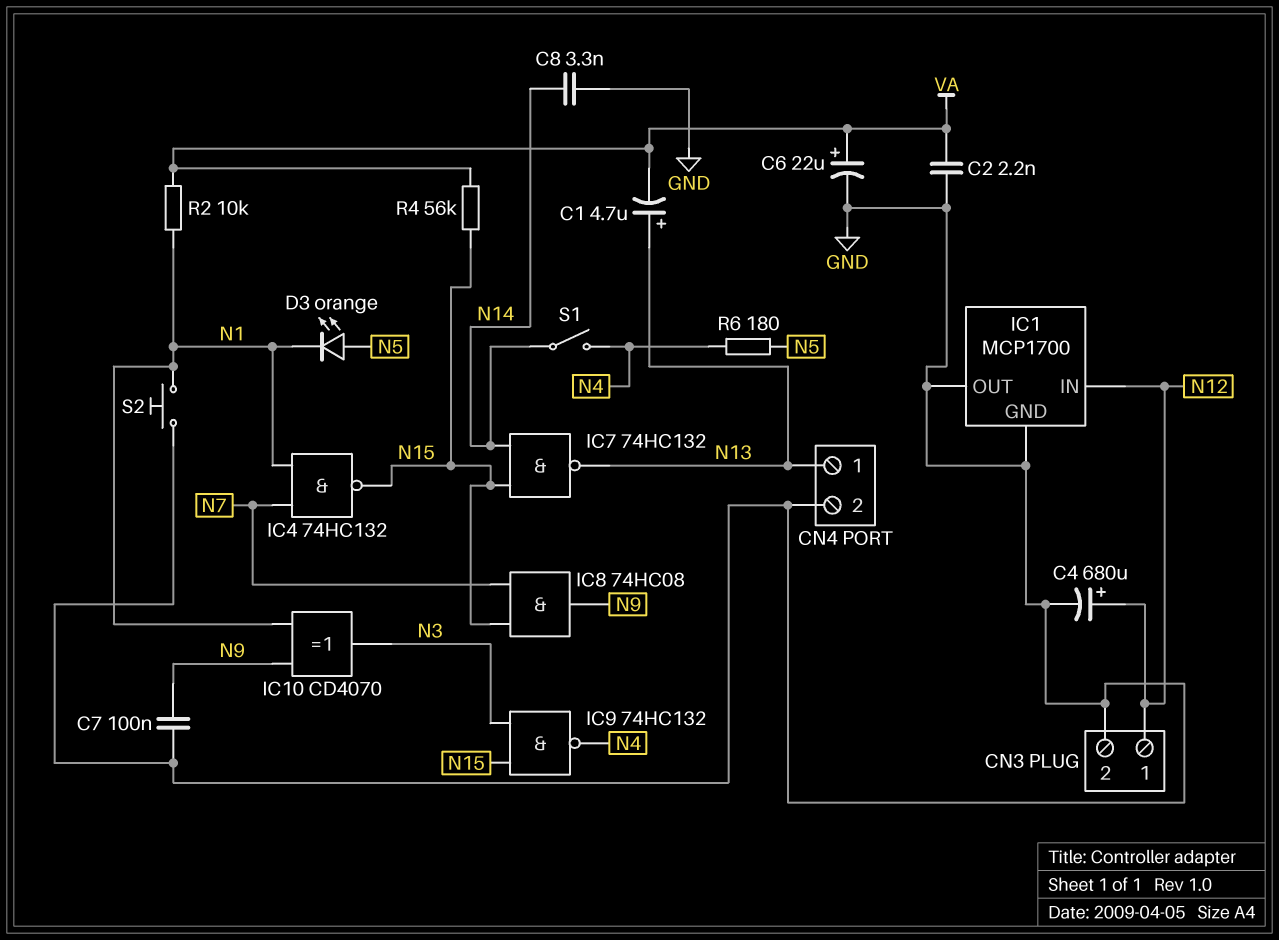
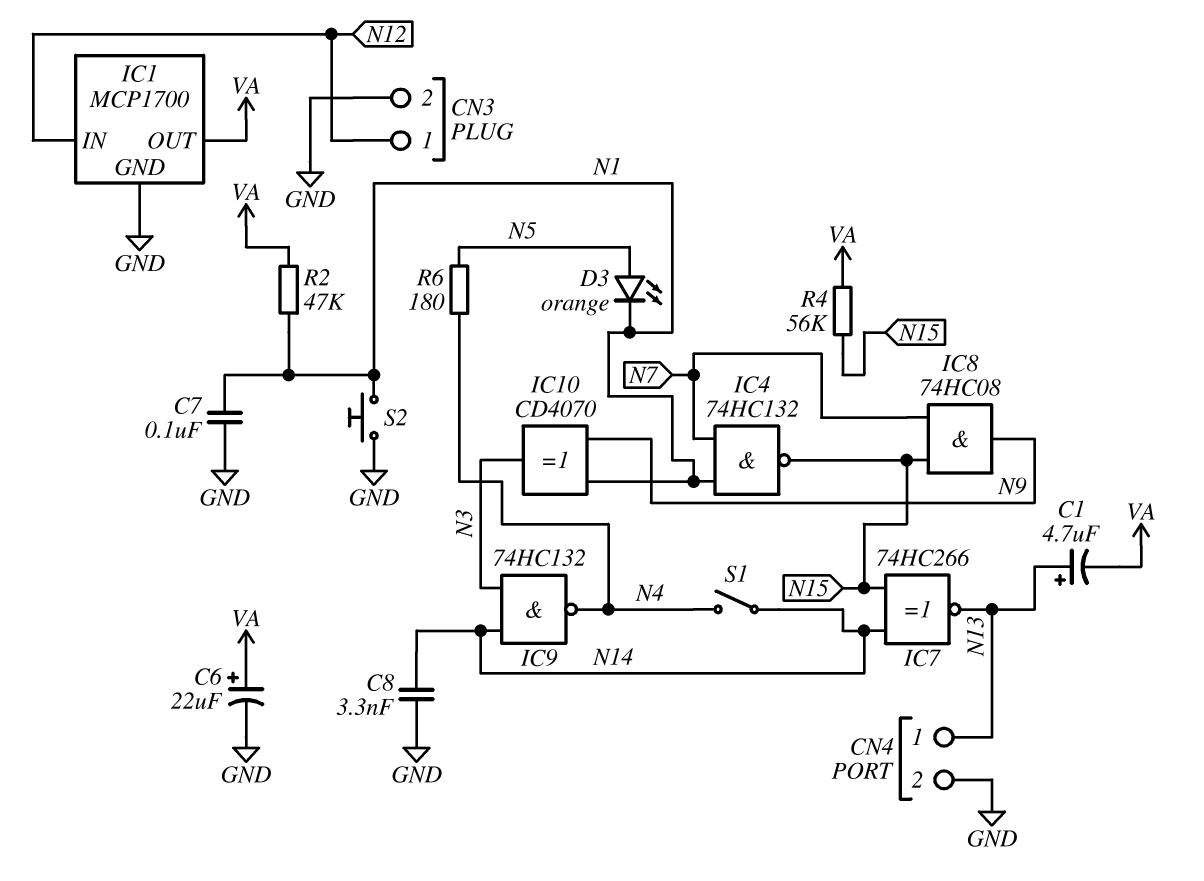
C2: 2.2nF (GND, VA) -> none
C4: 680uF (plus N12, minus GND) -> none
C7: 100nF (GND, N9) -> 100nF (GND, N1)
IC1 pin OUT: GND -> VA
IC7: NAND 74HC132 (in N14, in N15, out N13) -> XNOR 74HC266 (in N14, in N15, out N13)
IC9: NAND 74HC132 (in N3, in N15, out N4) -> NAND 74HC132 (in N3, in N14, out N4)
R2: 10k (N1, VA) -> 47k (N1, VA)

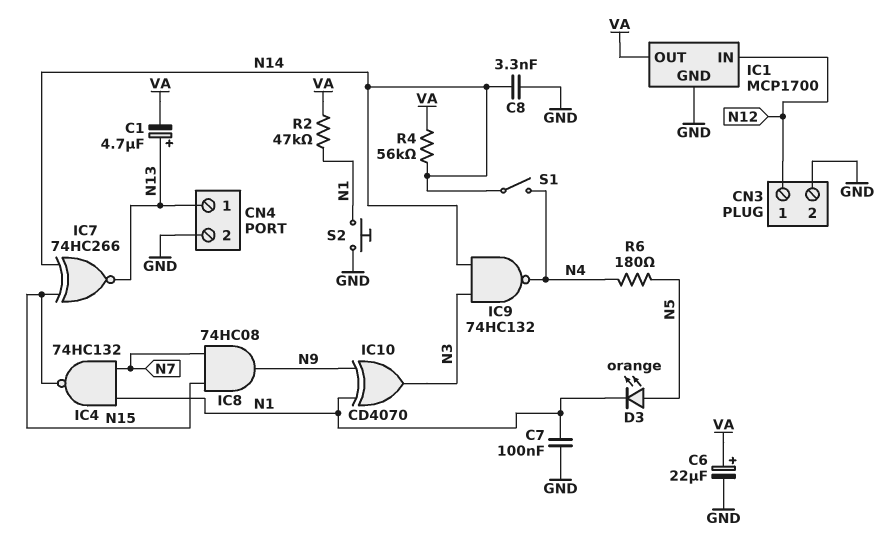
R4: 56k (N15, VA) -> 56k (N14, VA)

